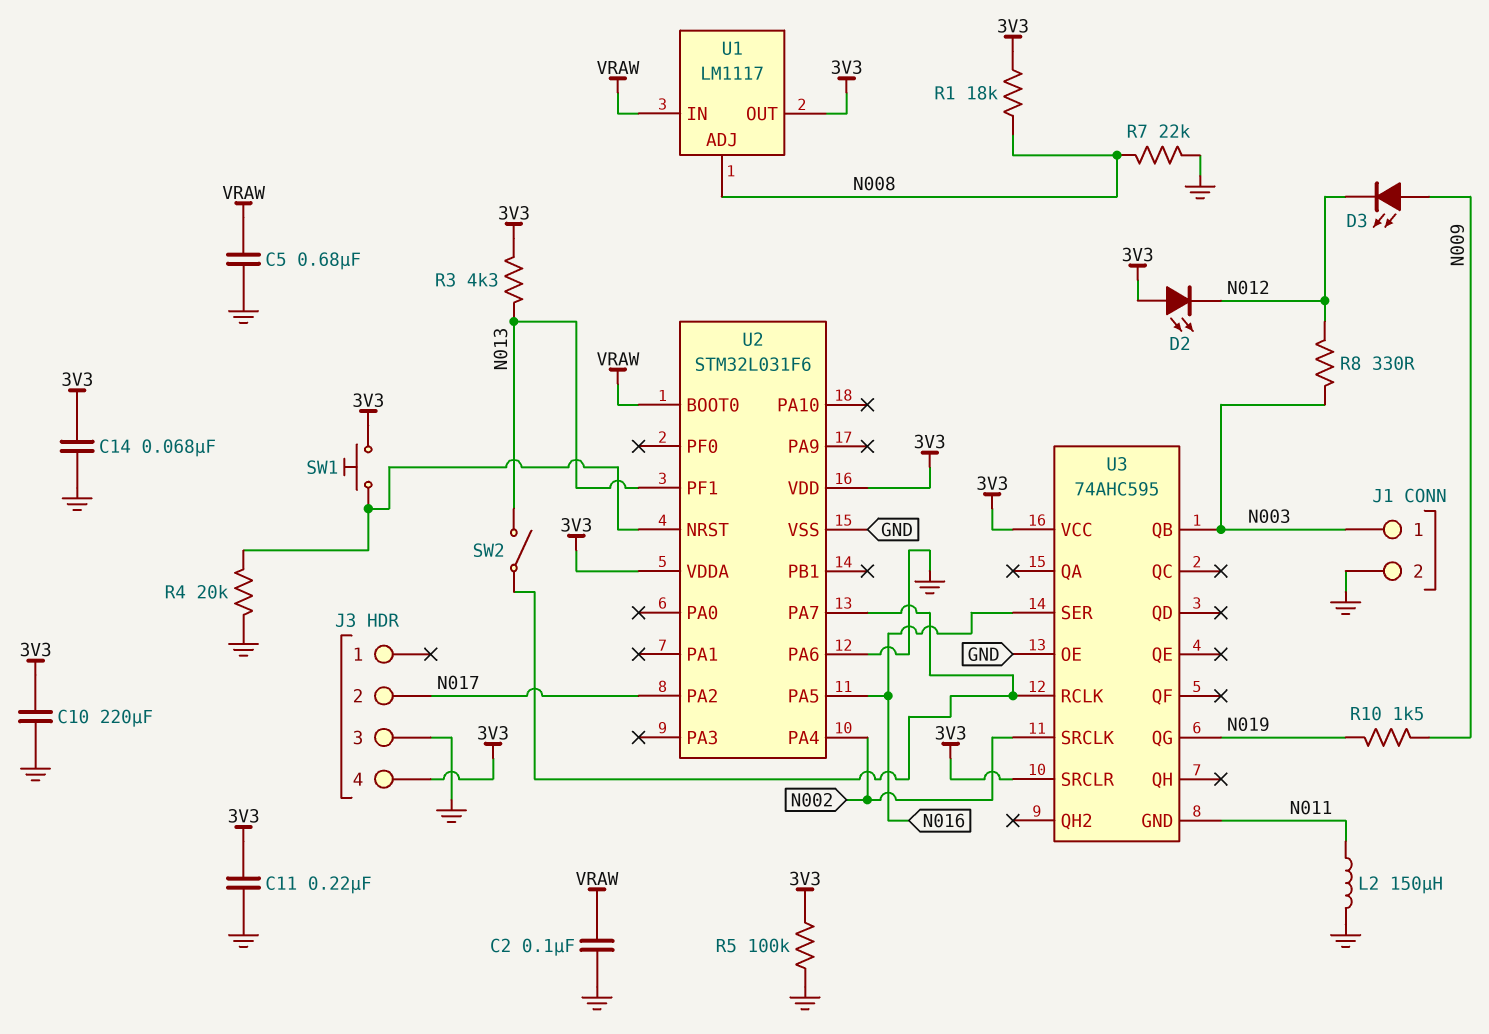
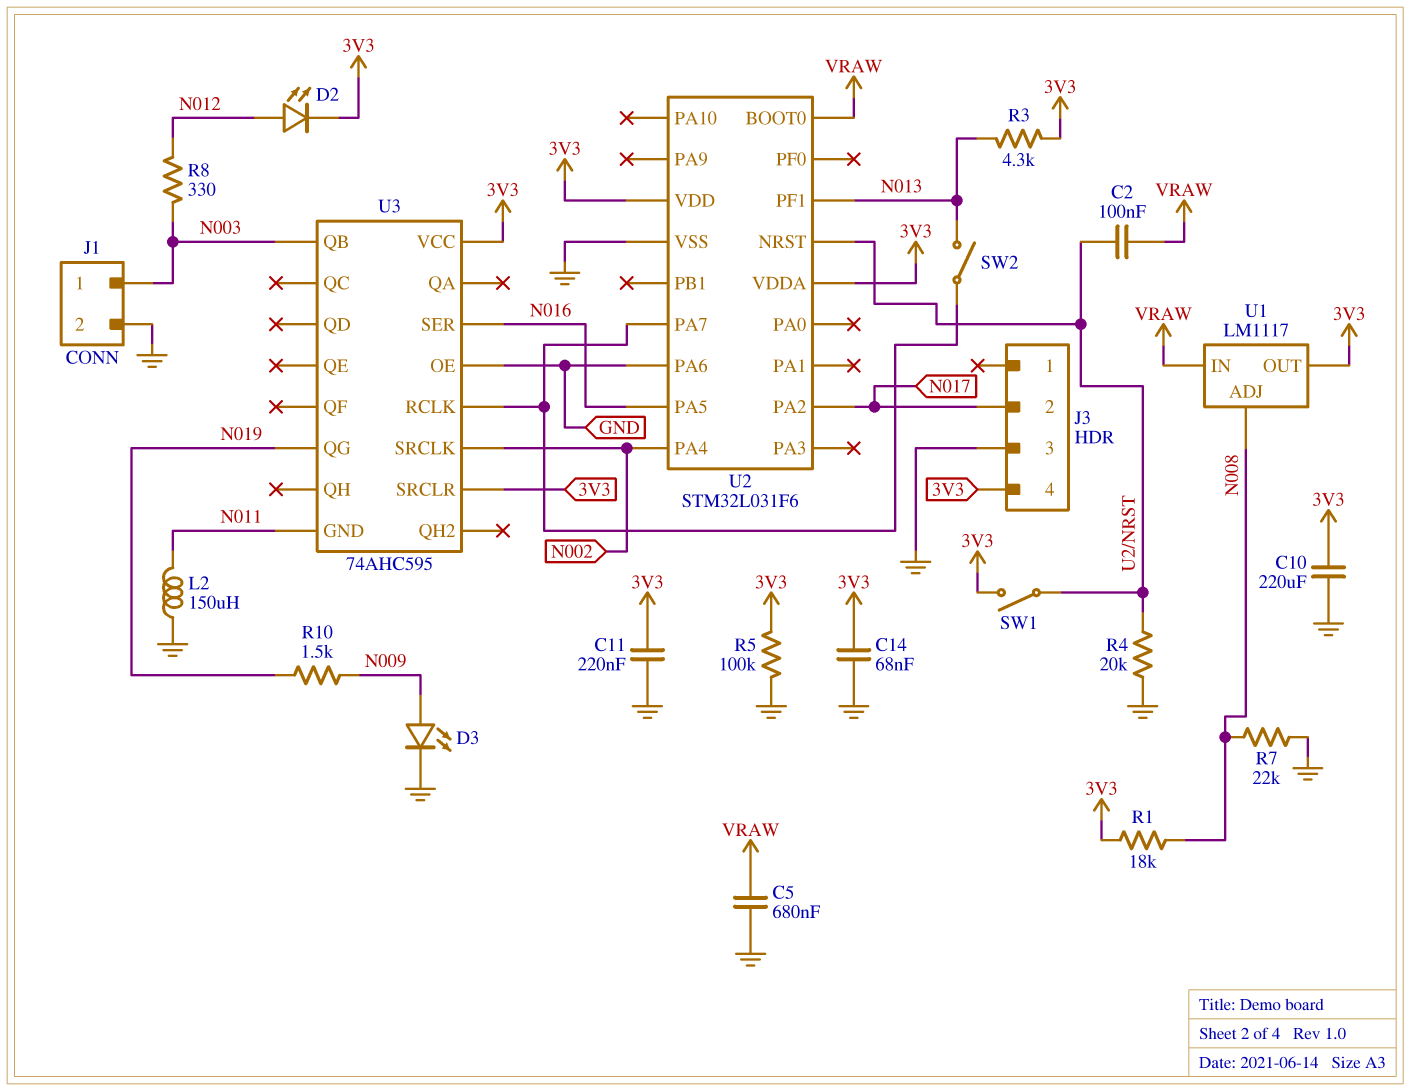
C2: 100nF (GND, VRAW) -> 100nF (U2/NRST, VRAW)
D2: LED (A 3V3, K N012) -> LED (A N012, K 3V3)
D3: LED (A N009, K N012) -> LED (A N009, K GND)
SW1: button (3V3, U2/NRST) -> switch (3V3, U2/NRST)

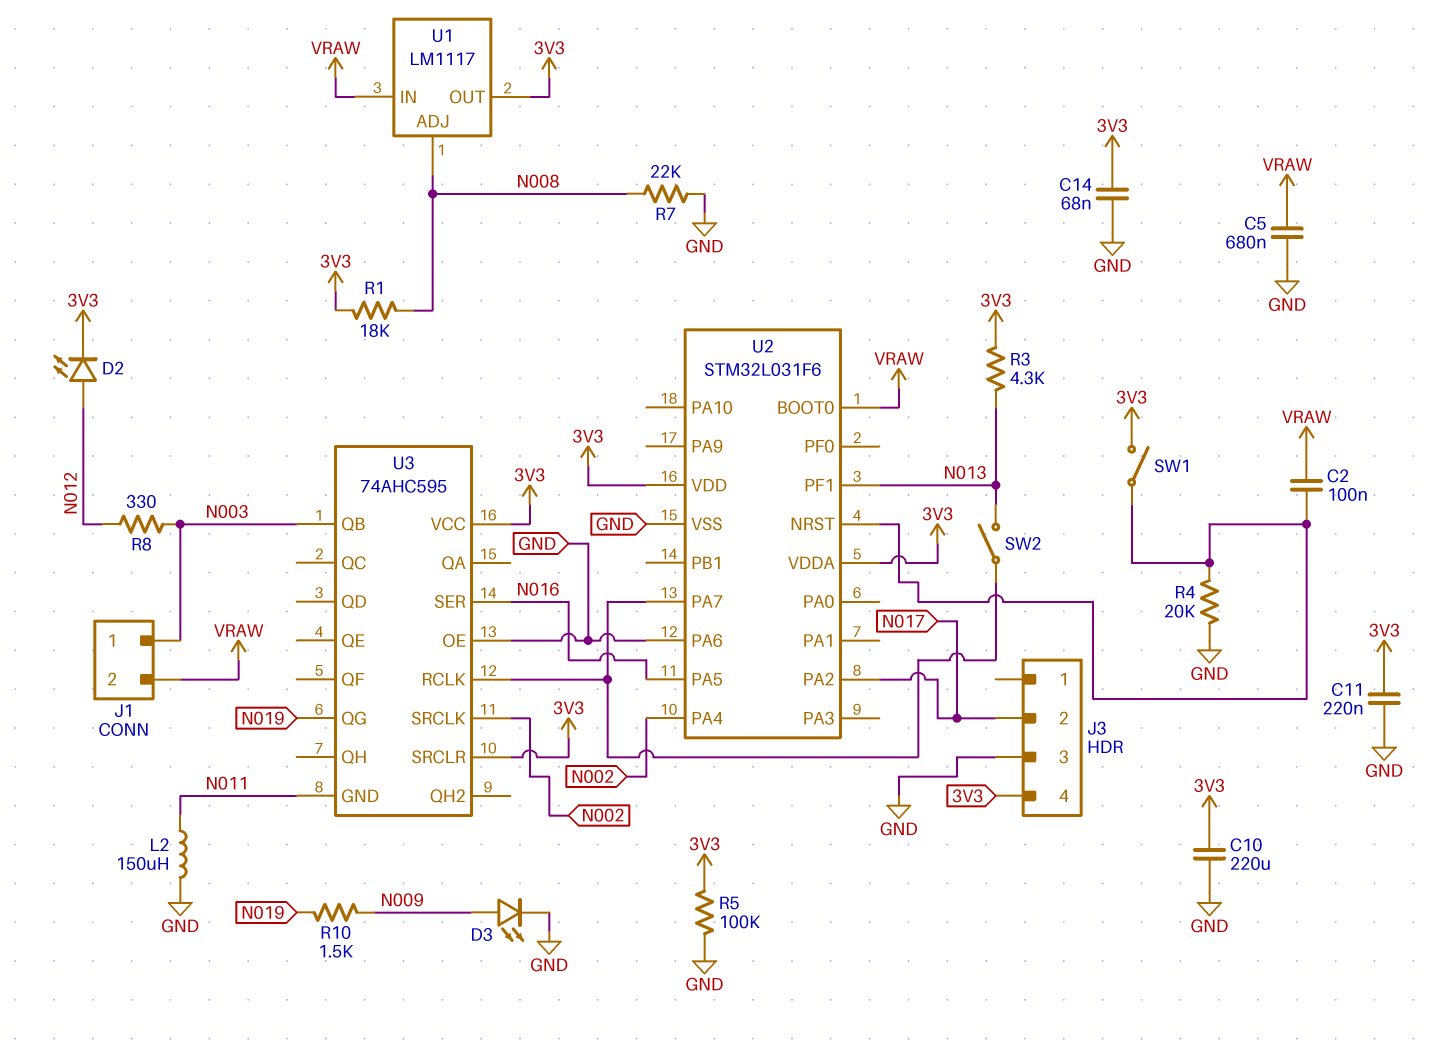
J1 pin 2: GND -> VRAW

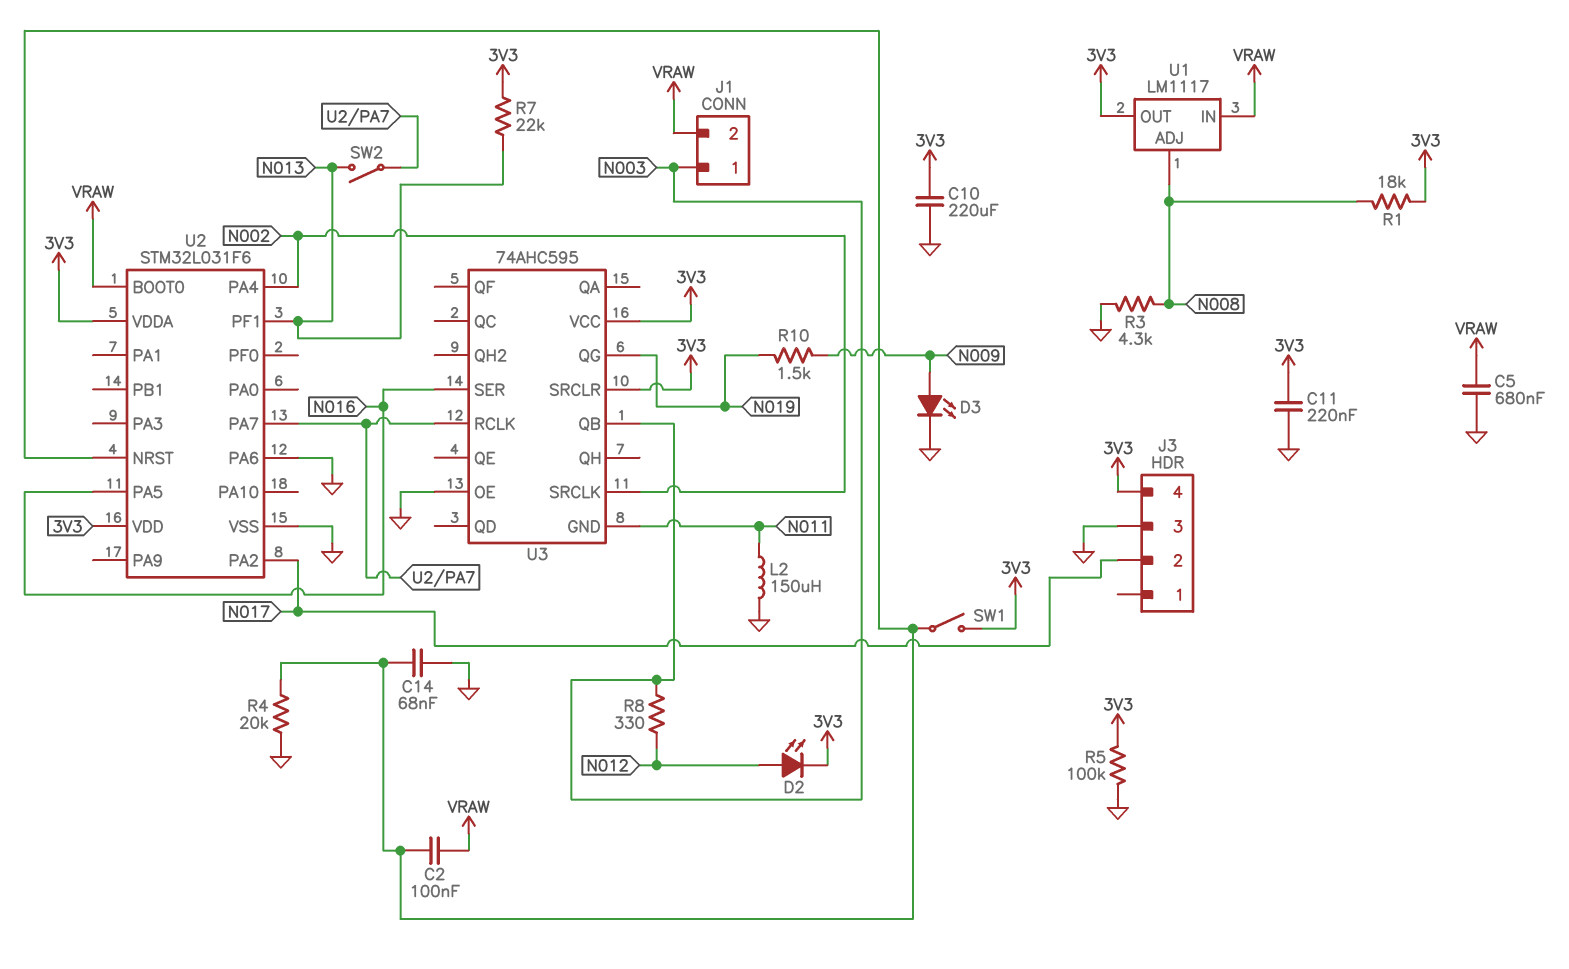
C14: 68nF (3V3, GND) -> 68nF (GND, U2/NRST)
R3: 4.3k (3V3, N013) -> 4.3k (GND, N008)
R7: 22k (GND, N008) -> 22k (3V3, N013)

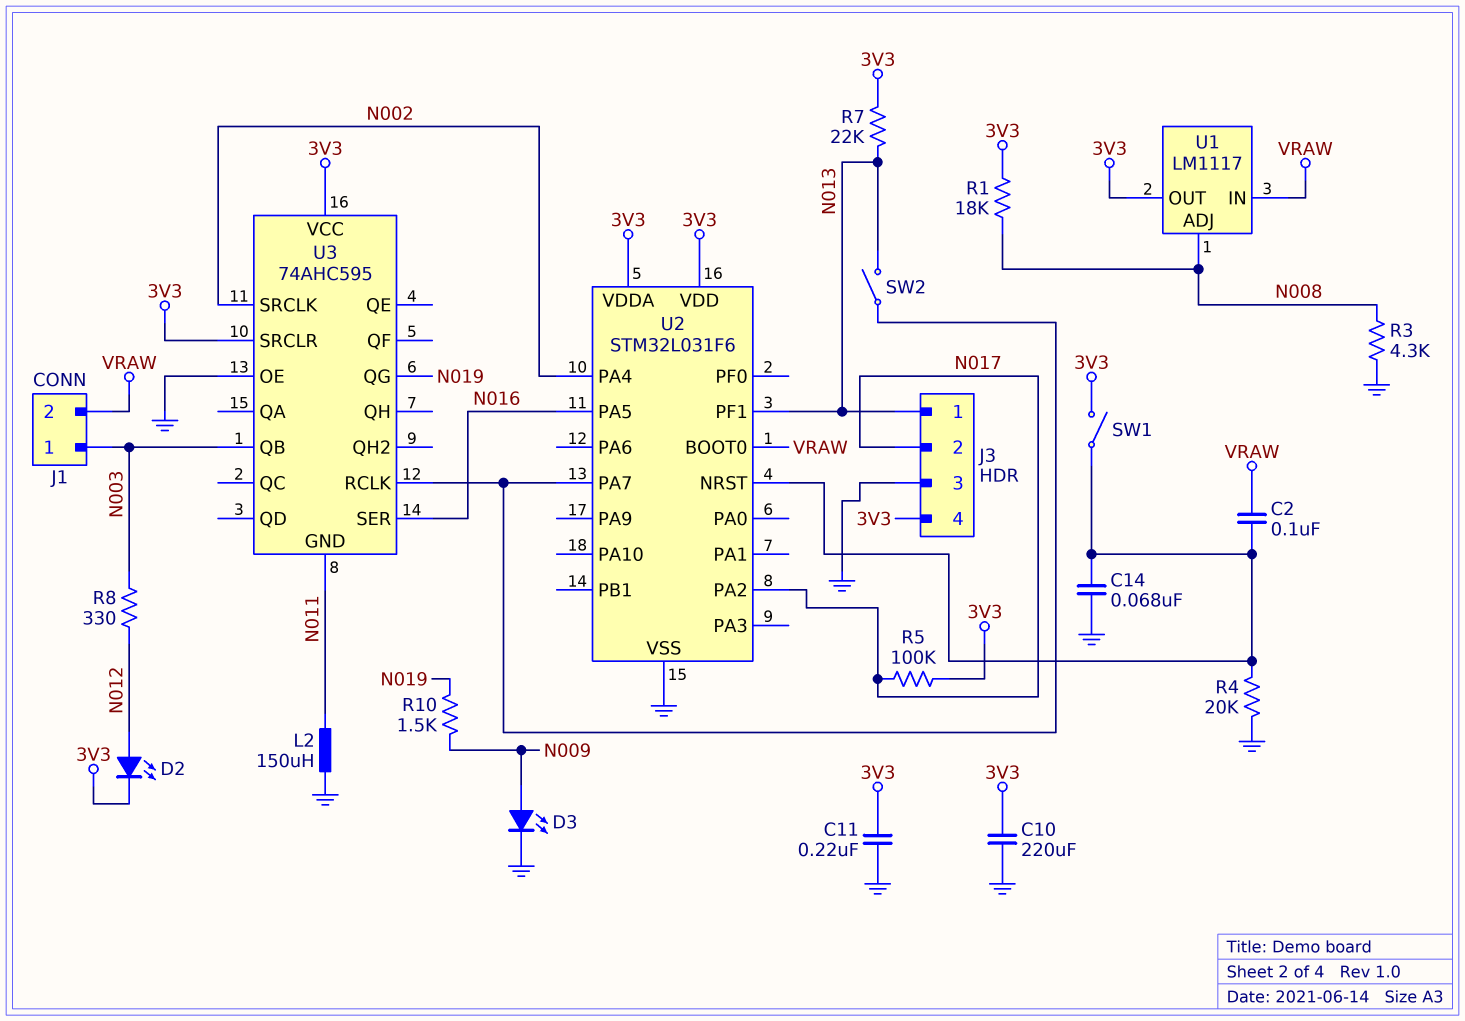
C5: 680nF (GND, VRAW) -> none
J3 pin 1: none -> N013
R5: 100k (3V3, GND) -> 100k (3V3, N017)
U2 pin PA6: GND -> none

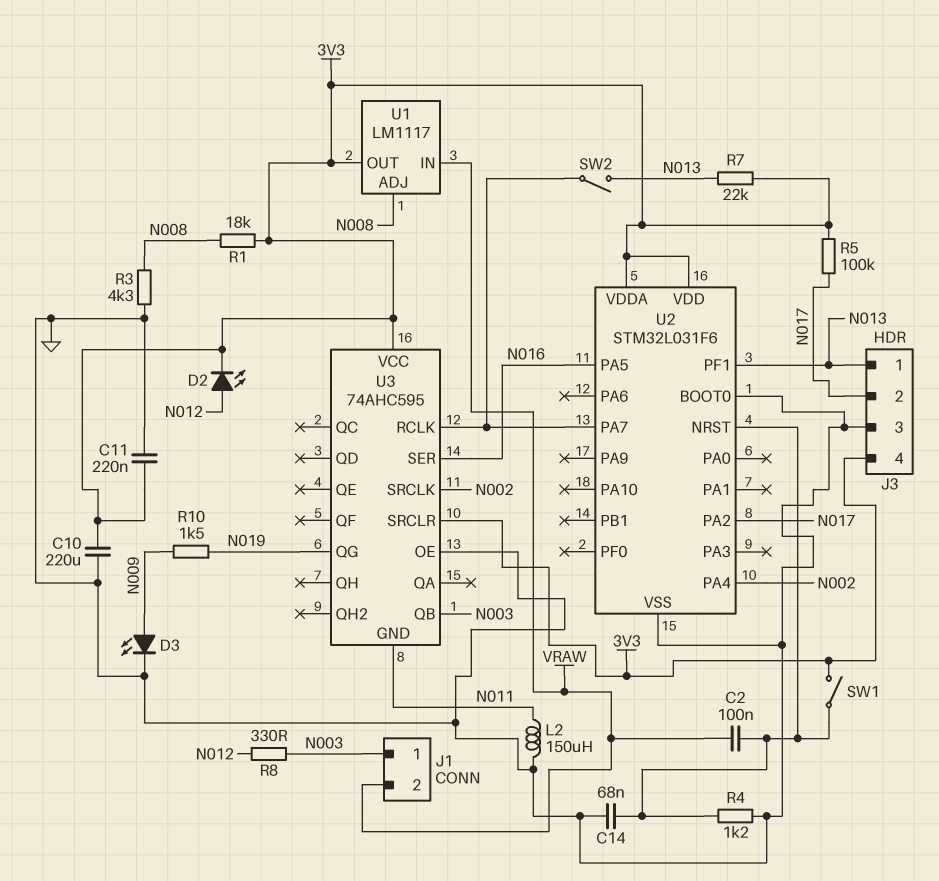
R4: 20k (GND, U2/NRST) -> 1.2k (GND, U2/NRST)
U2 pin BOOT0: VRAW -> GND

